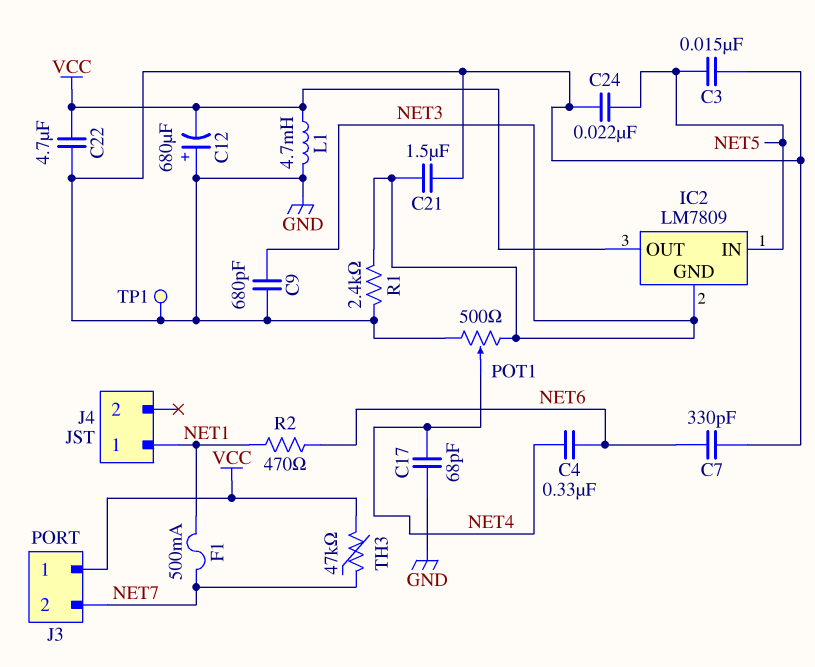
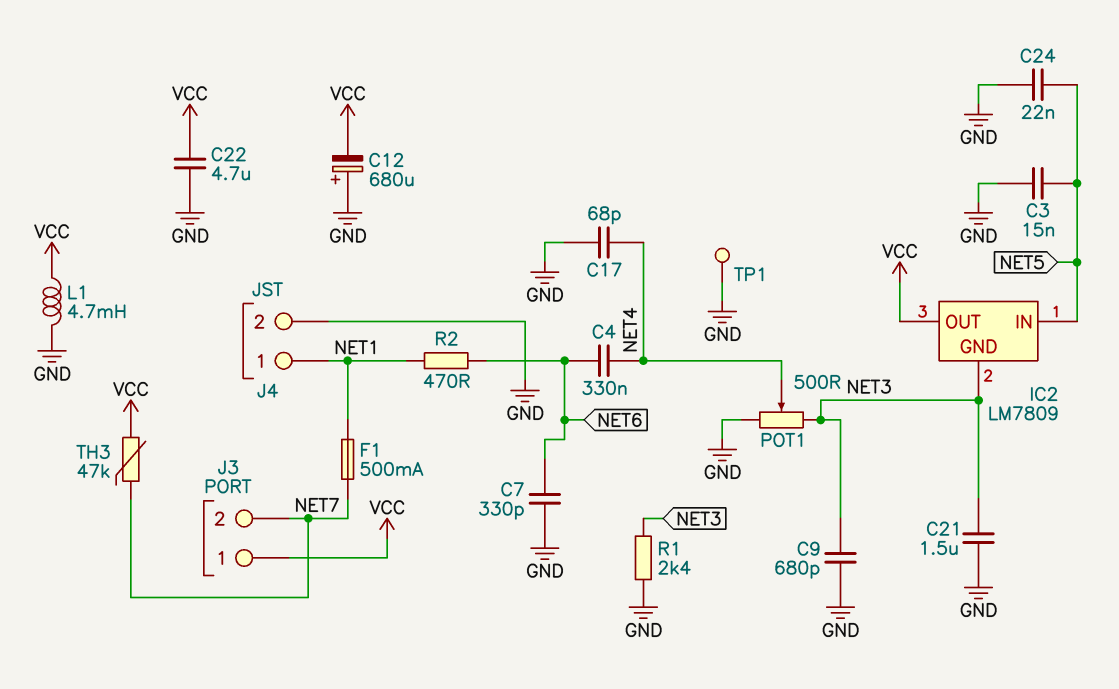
J4 pin 2: none -> GND

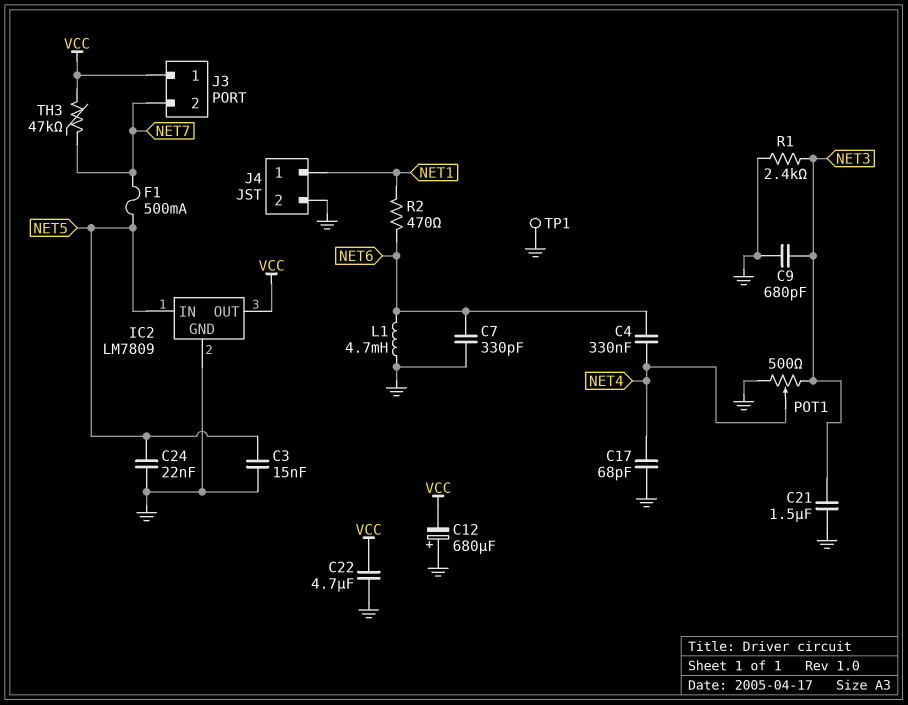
F1: 500mA (NET1, NET7) -> 500mA (NET5, NET7)
IC2 pin GND: NET3 -> GND
L1: 4.7mH (GND, VCC) -> 4.7mH (GND, NET6)

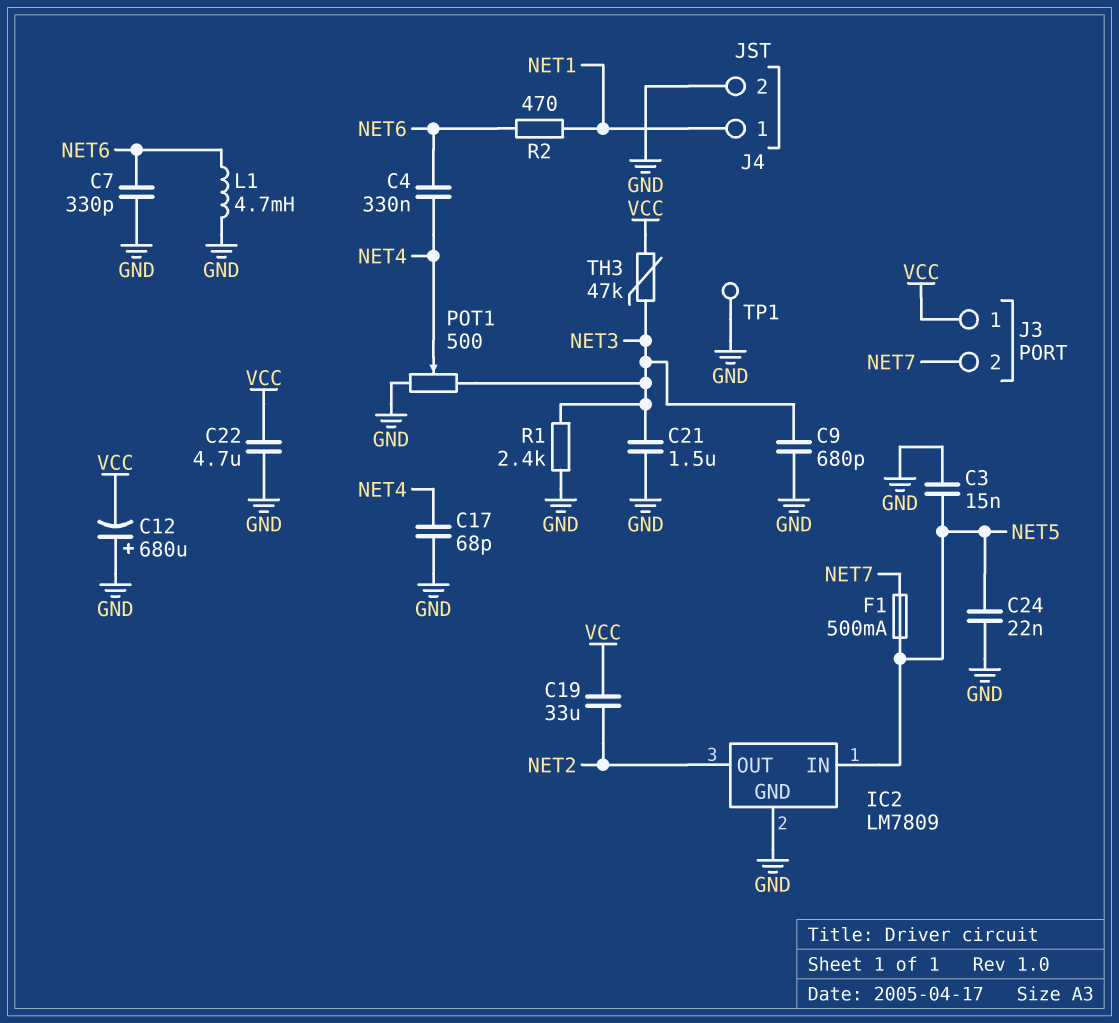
C19: none -> 33uF (NET2, VCC)
IC2 pin OUT: VCC -> NET2
TH3: 47k (NET7, VCC) -> 47k (NET3, VCC)

